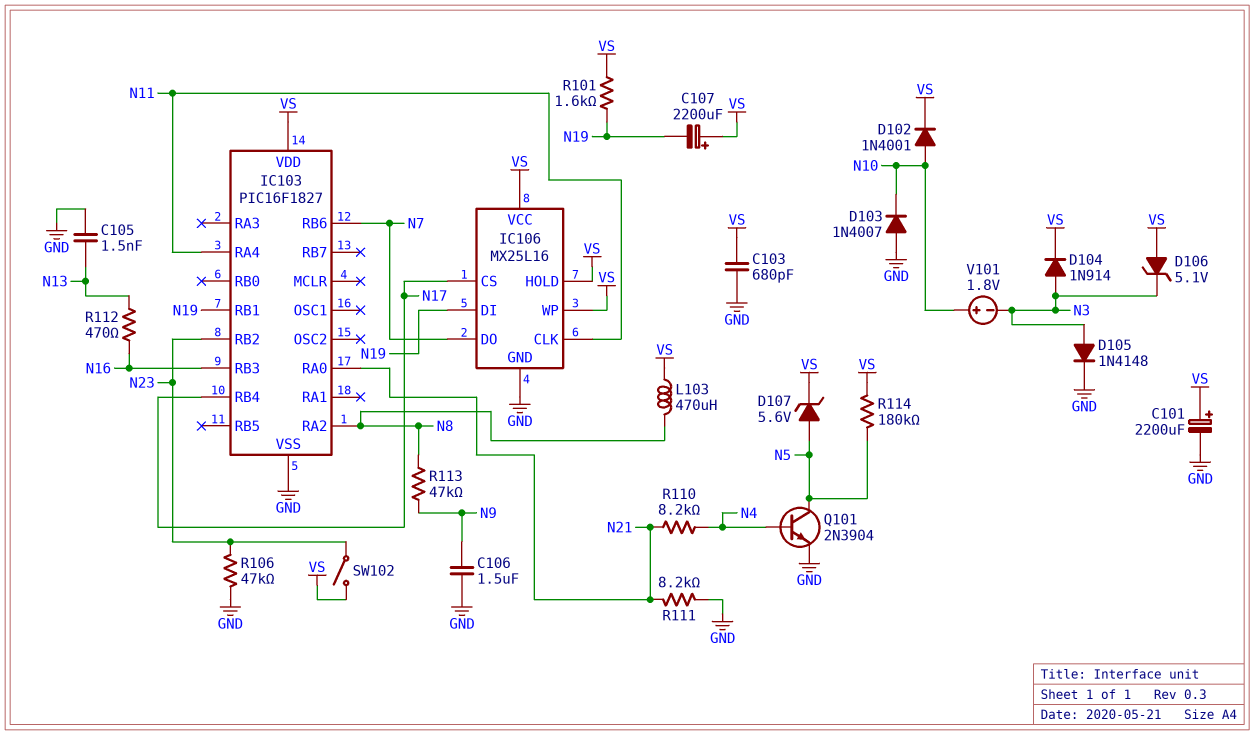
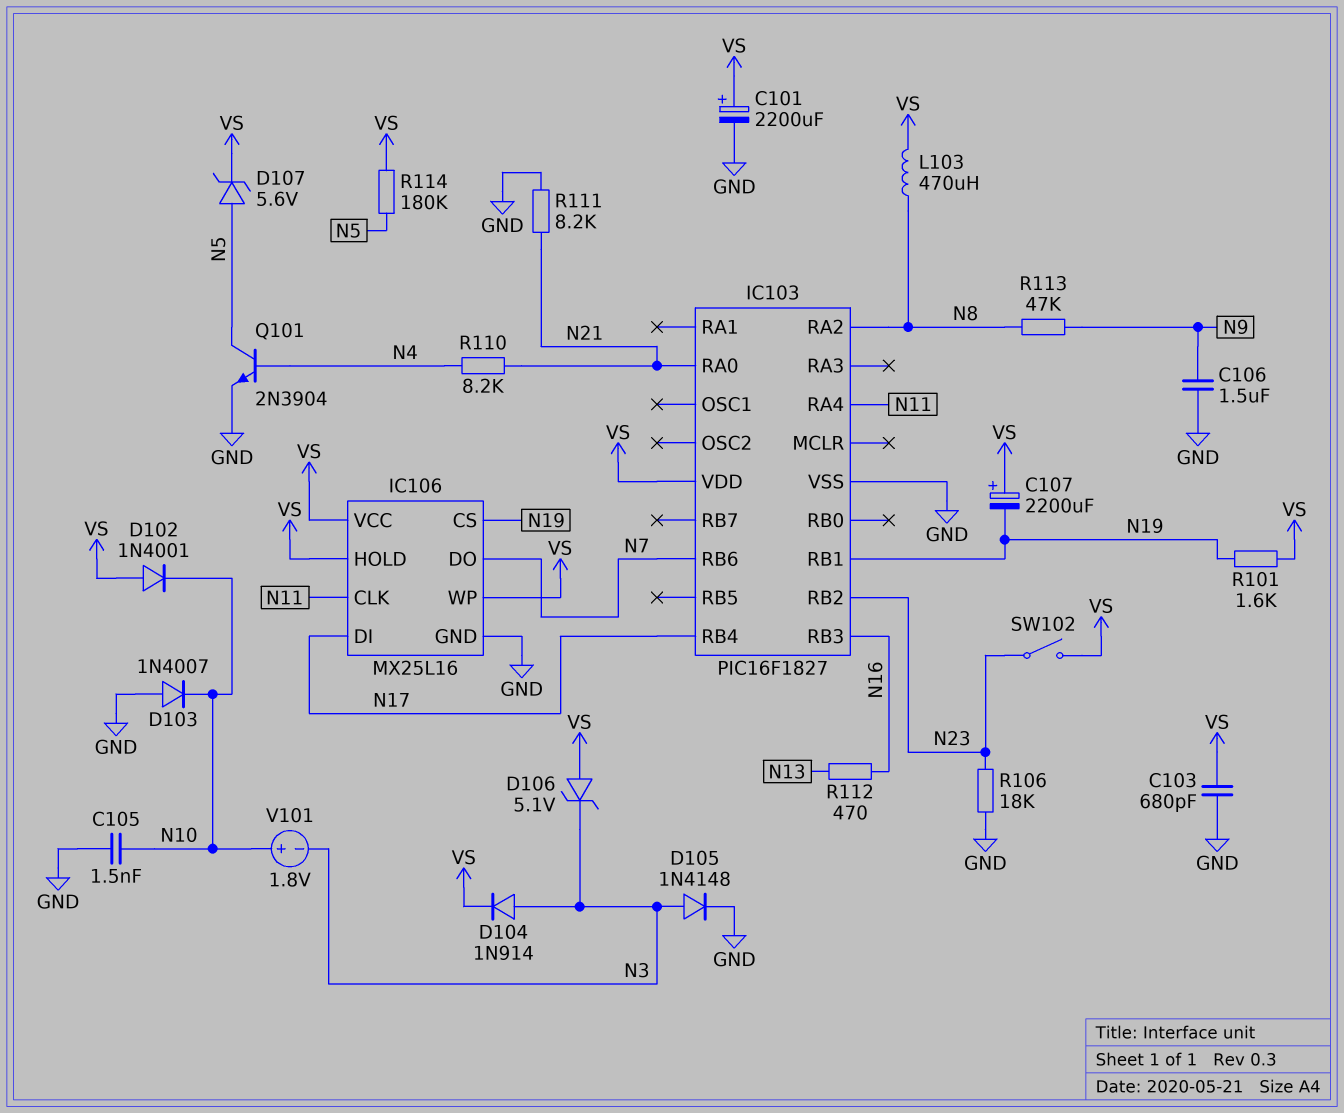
C105: 1.5nF (GND, N13) -> 1.5nF (GND, N10)
D102: diode 1N4001 (A N10, K VS) -> diode 1N4001 (A VS, K N10)
IC106 pin CS: N17 -> N19
IC106 pin DI: N19 -> N17
R106: 47k (GND, N23) -> 18k (GND, N23)

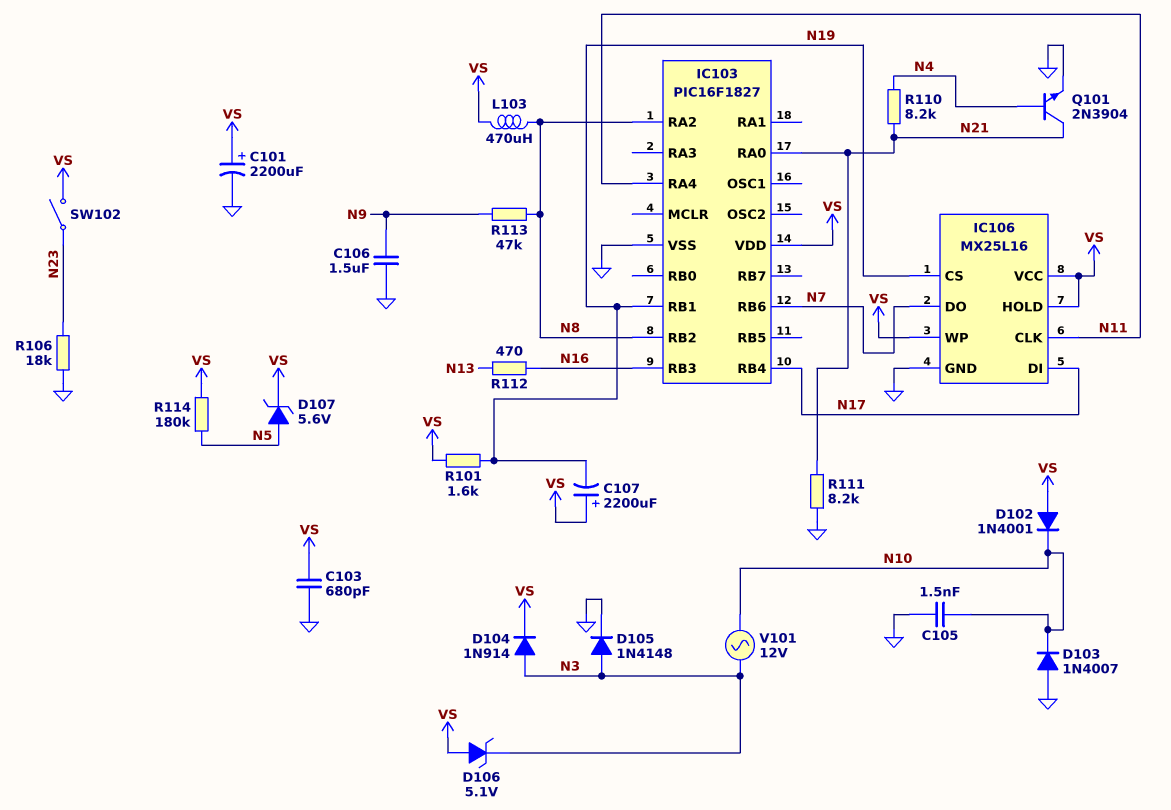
IC103 pin RB2: N23 -> N8
Q101: NPN 2N3904 (B N4, C N5, E GND) -> NPN 2N3904 (B N4, C N21, E GND)
V101: 1.8V (plus N10, minus N3) -> AC 12V (N3, N10)

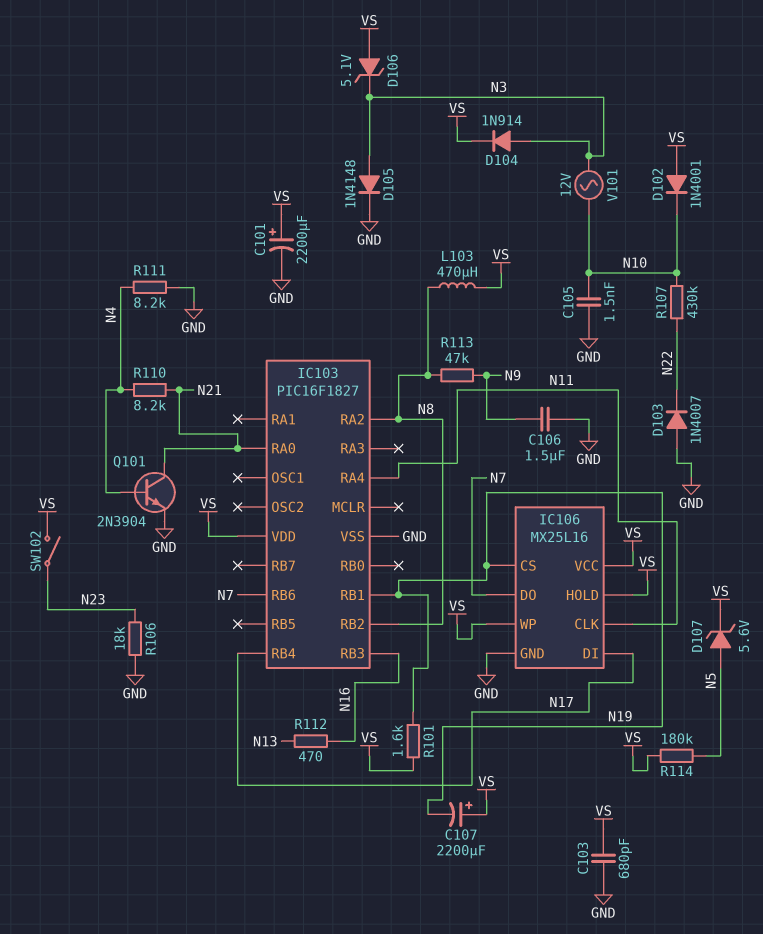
D103: diode 1N4007 (A GND, K N10) -> diode 1N4007 (A GND, K N22)
R107: none -> 430k (N10, N22)
R111: 8.2k (GND, N21) -> 8.2k (GND, N4)

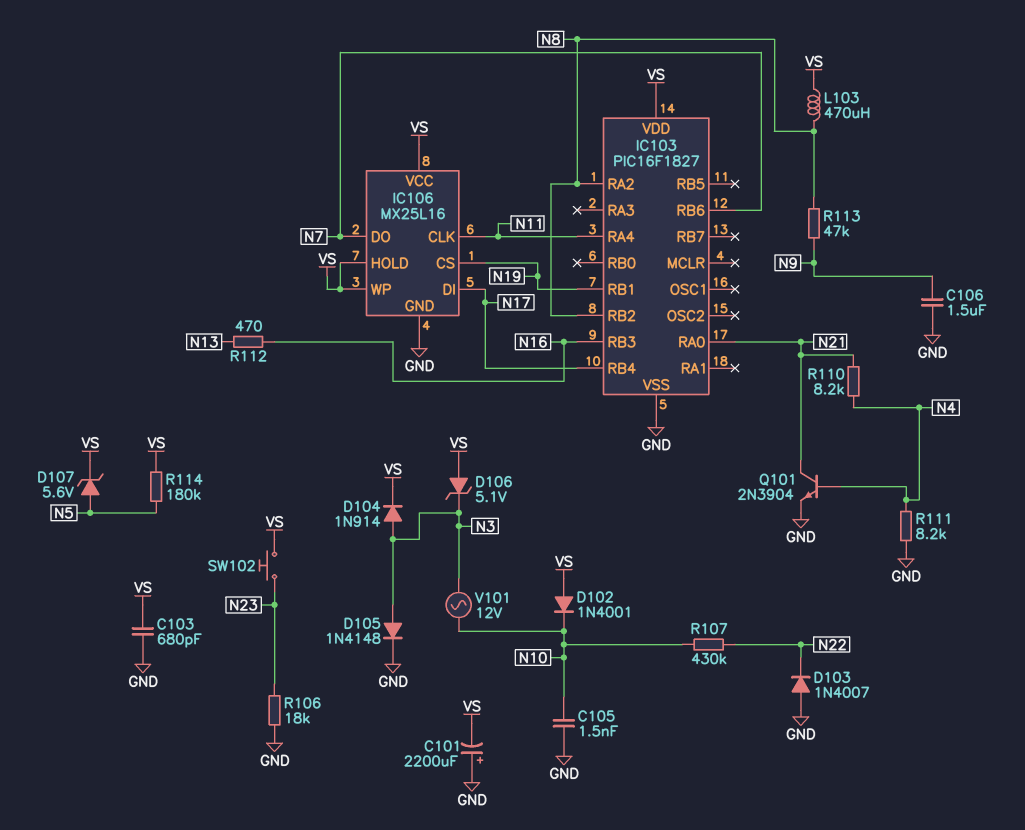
C101: 2200uF (plus VS, minus GND) -> 2200uF (plus GND, minus VS)
C107: 2200uF (plus VS, minus N19) -> none
R101: 1.6k (N19, VS) -> none
SW102: switch (N23, VS) -> button (N23, VS)

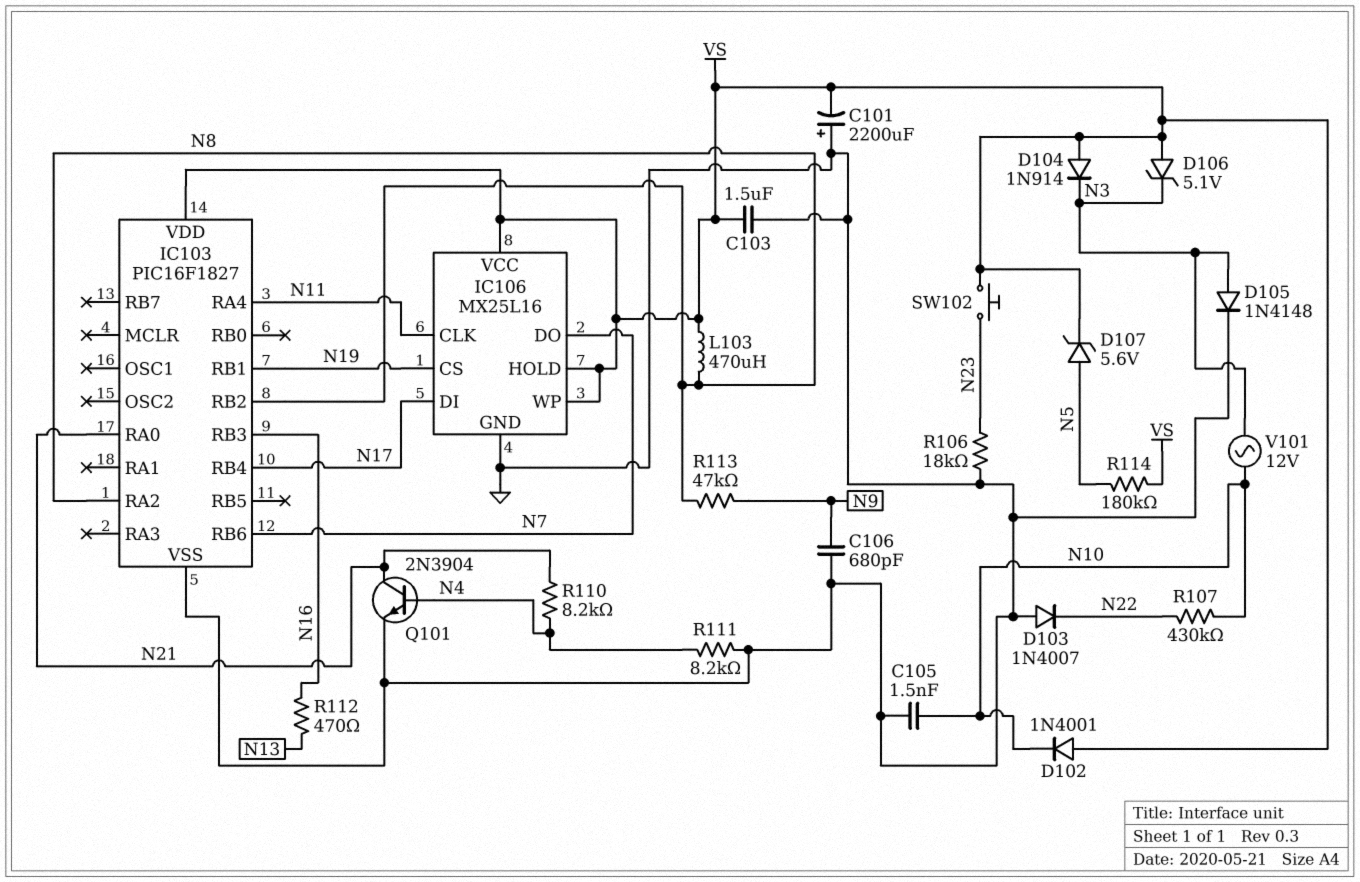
C103: 680pF (GND, VS) -> 1.5uF (GND, VS)
C106: 1.5uF (GND, N9) -> 680pF (GND, N9)
D104: diode 1N914 (A N3, K VS) -> diode 1N914 (A VS, K N3)

